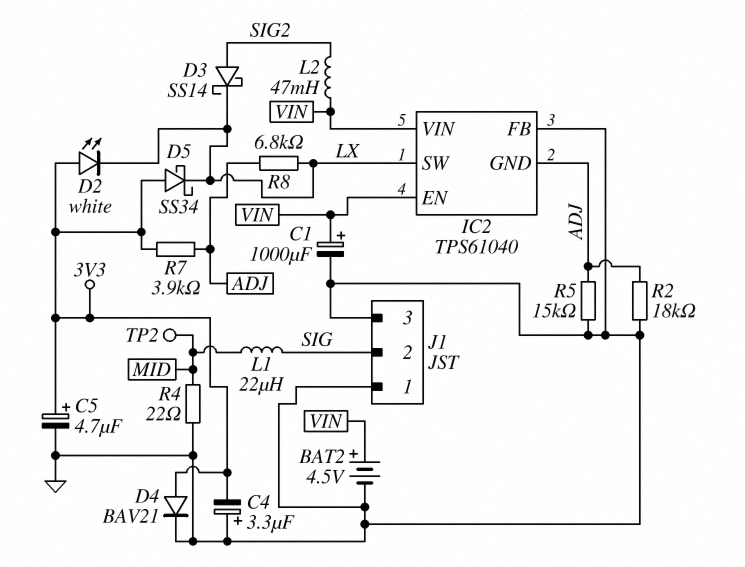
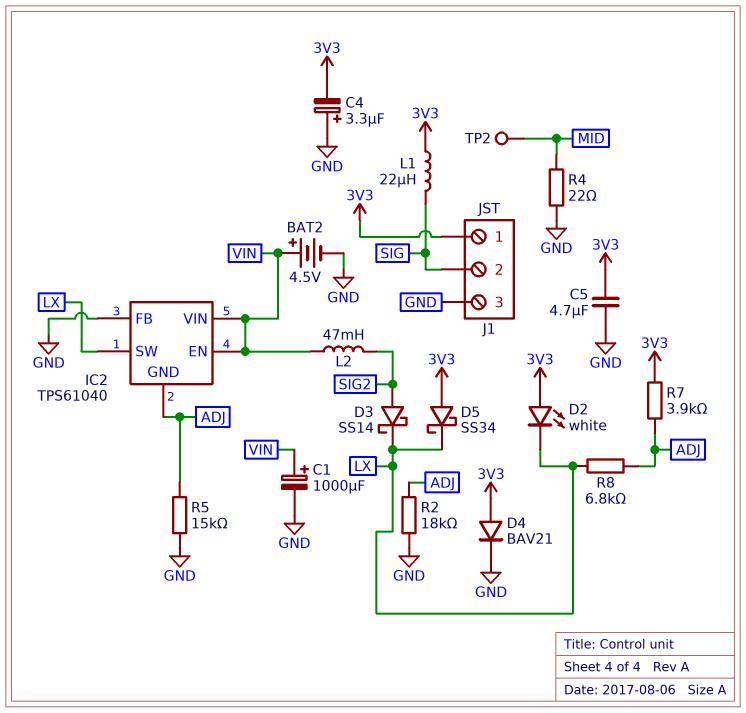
C5: 4.7uF (plus 3V3, minus GND) -> 4.7uF (3V3, GND)
J1 pin 1: GND -> 3V3
L1: 22uH (MID, SIG) -> 22uH (3V3, SIG)

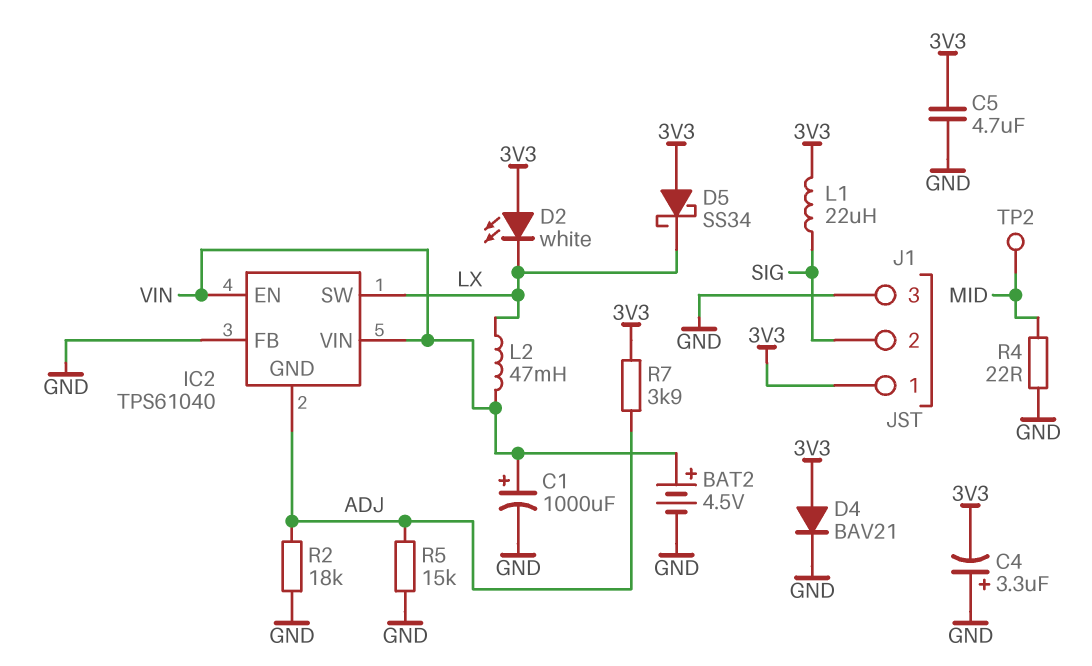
D3: schottky SS14 (A SIG2, K LX) -> none
L2: 47mH (SIG2, VIN) -> 47mH (LX, VIN)
R8: 6.8k (ADJ, LX) -> none

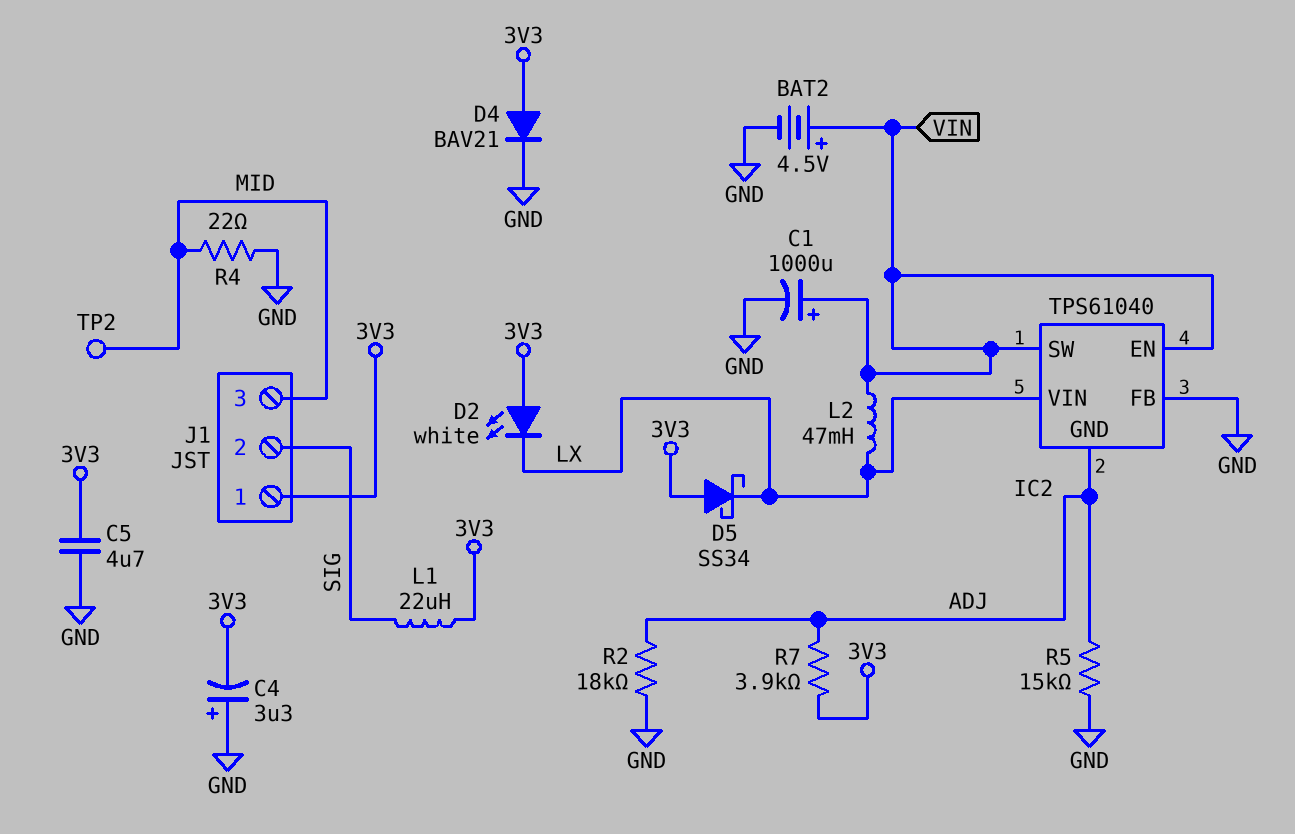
IC2 pin SW: LX -> VIN
IC2 pin VIN: VIN -> LX
J1 pin 3: GND -> MID

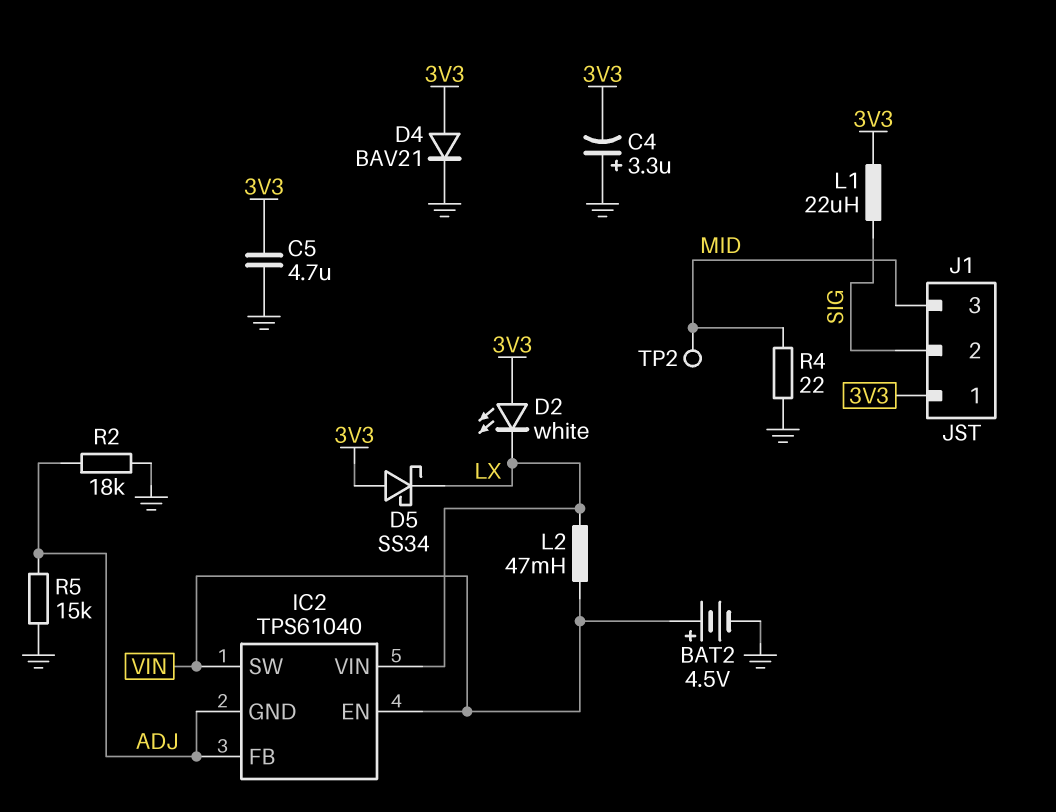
C1: 1000uF (plus VIN, minus GND) -> none
IC2 pin FB: GND -> ADJ
R7: 3.9k (3V3, ADJ) -> none

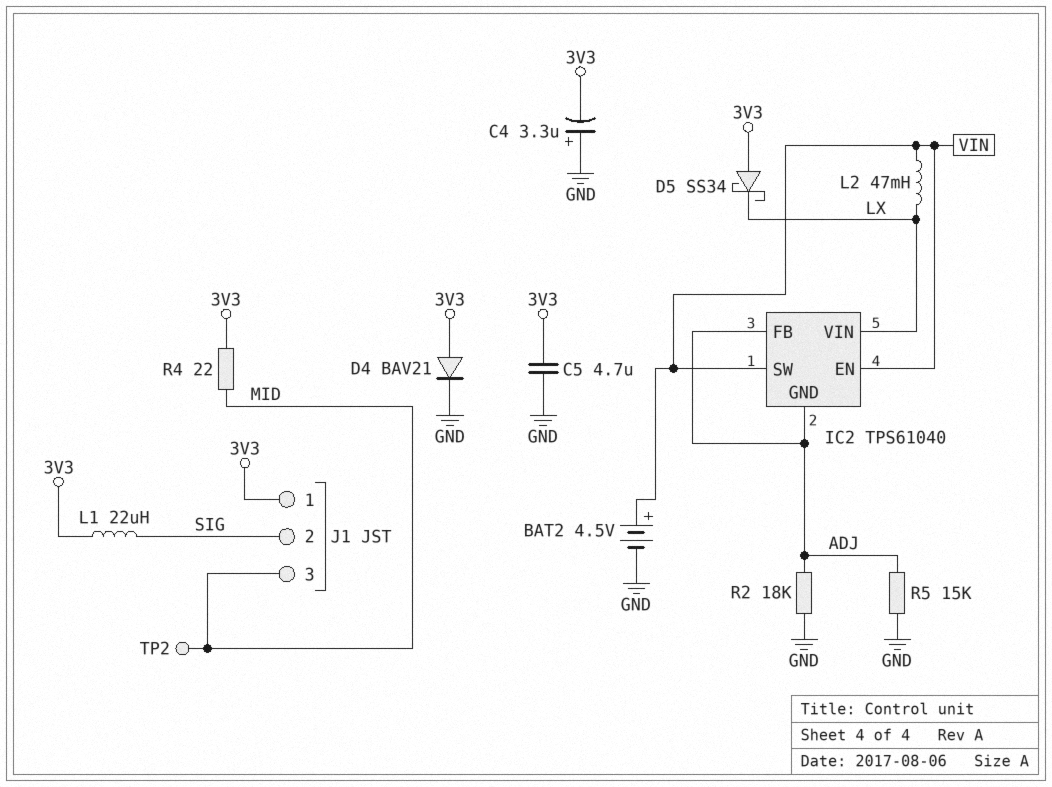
D2: LED white (A 3V3, K LX) -> none
R4: 22 (GND, MID) -> 22 (3V3, MID)

